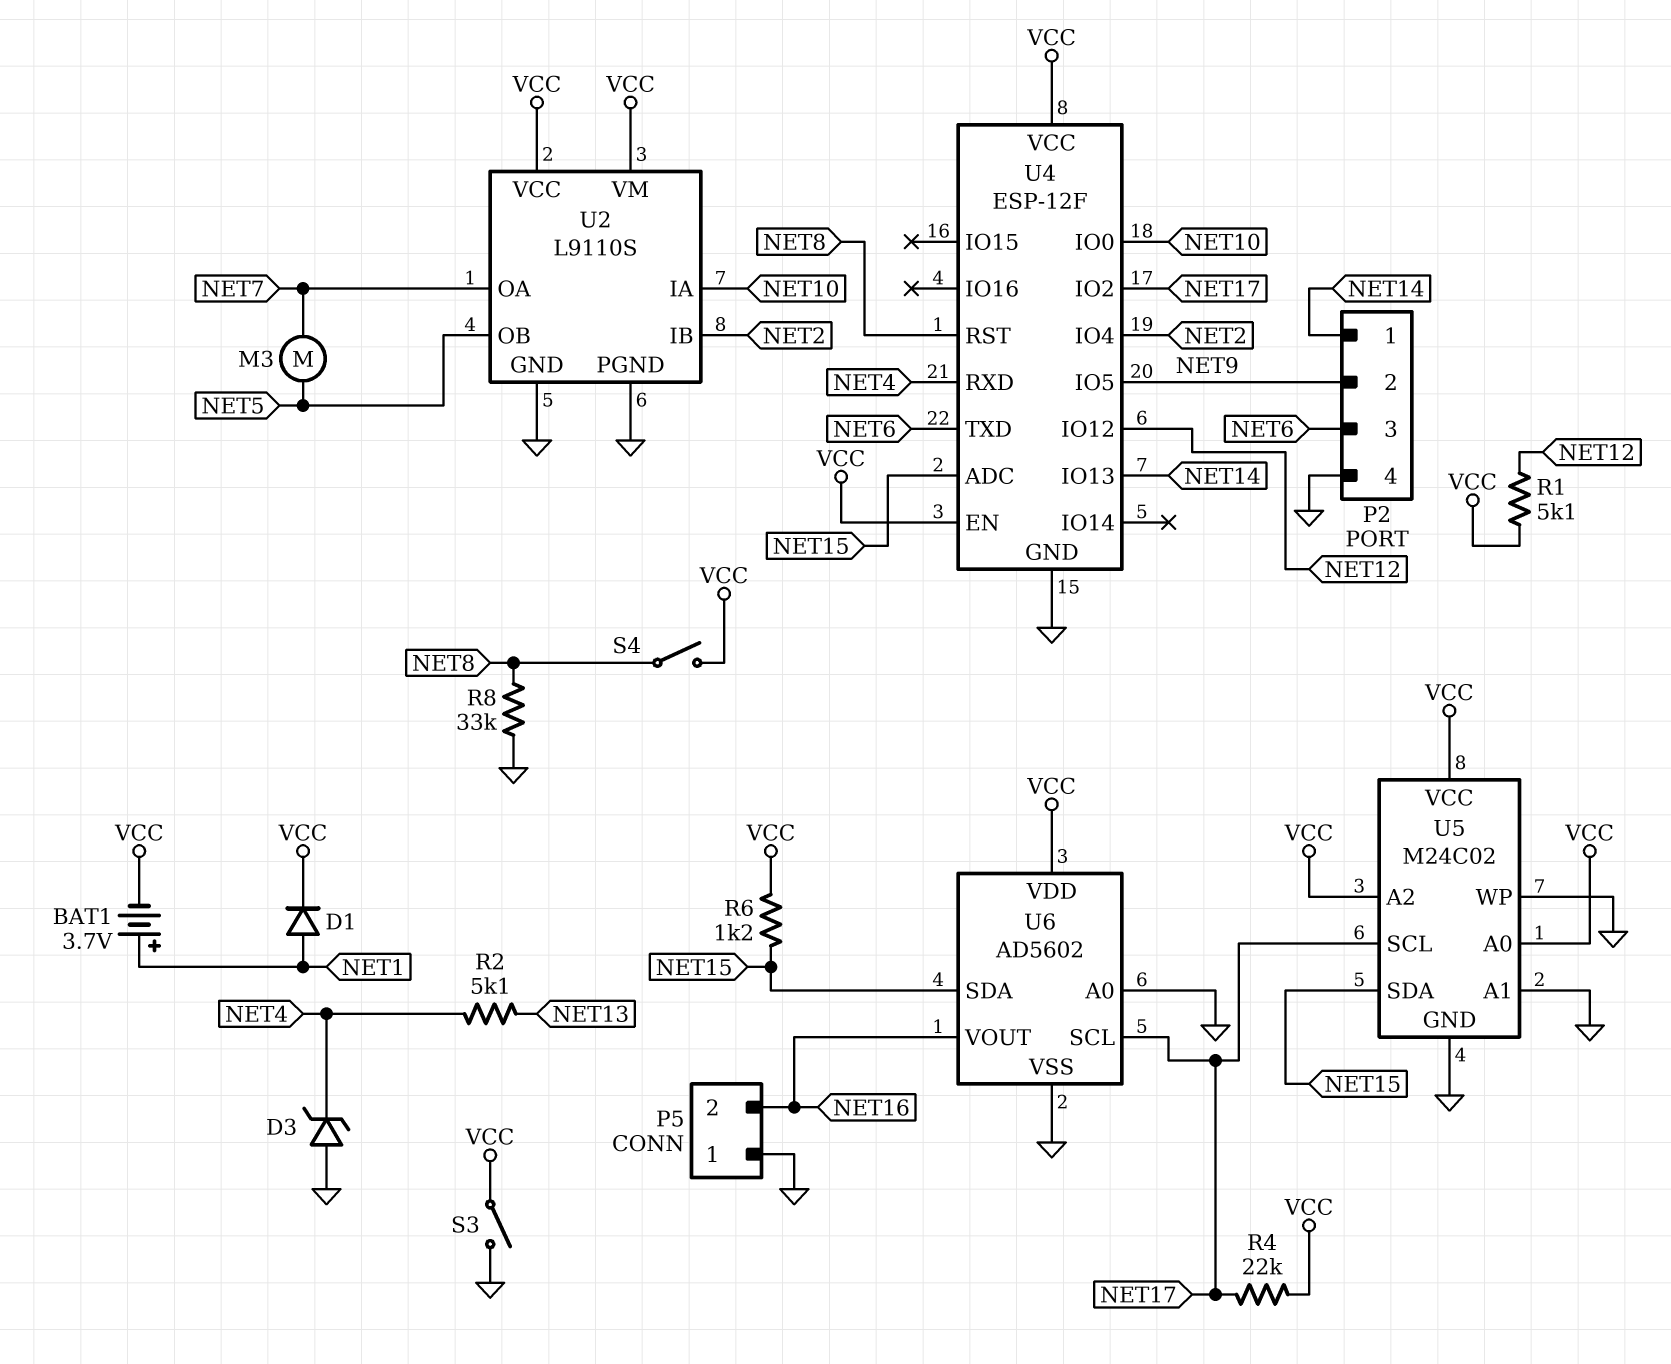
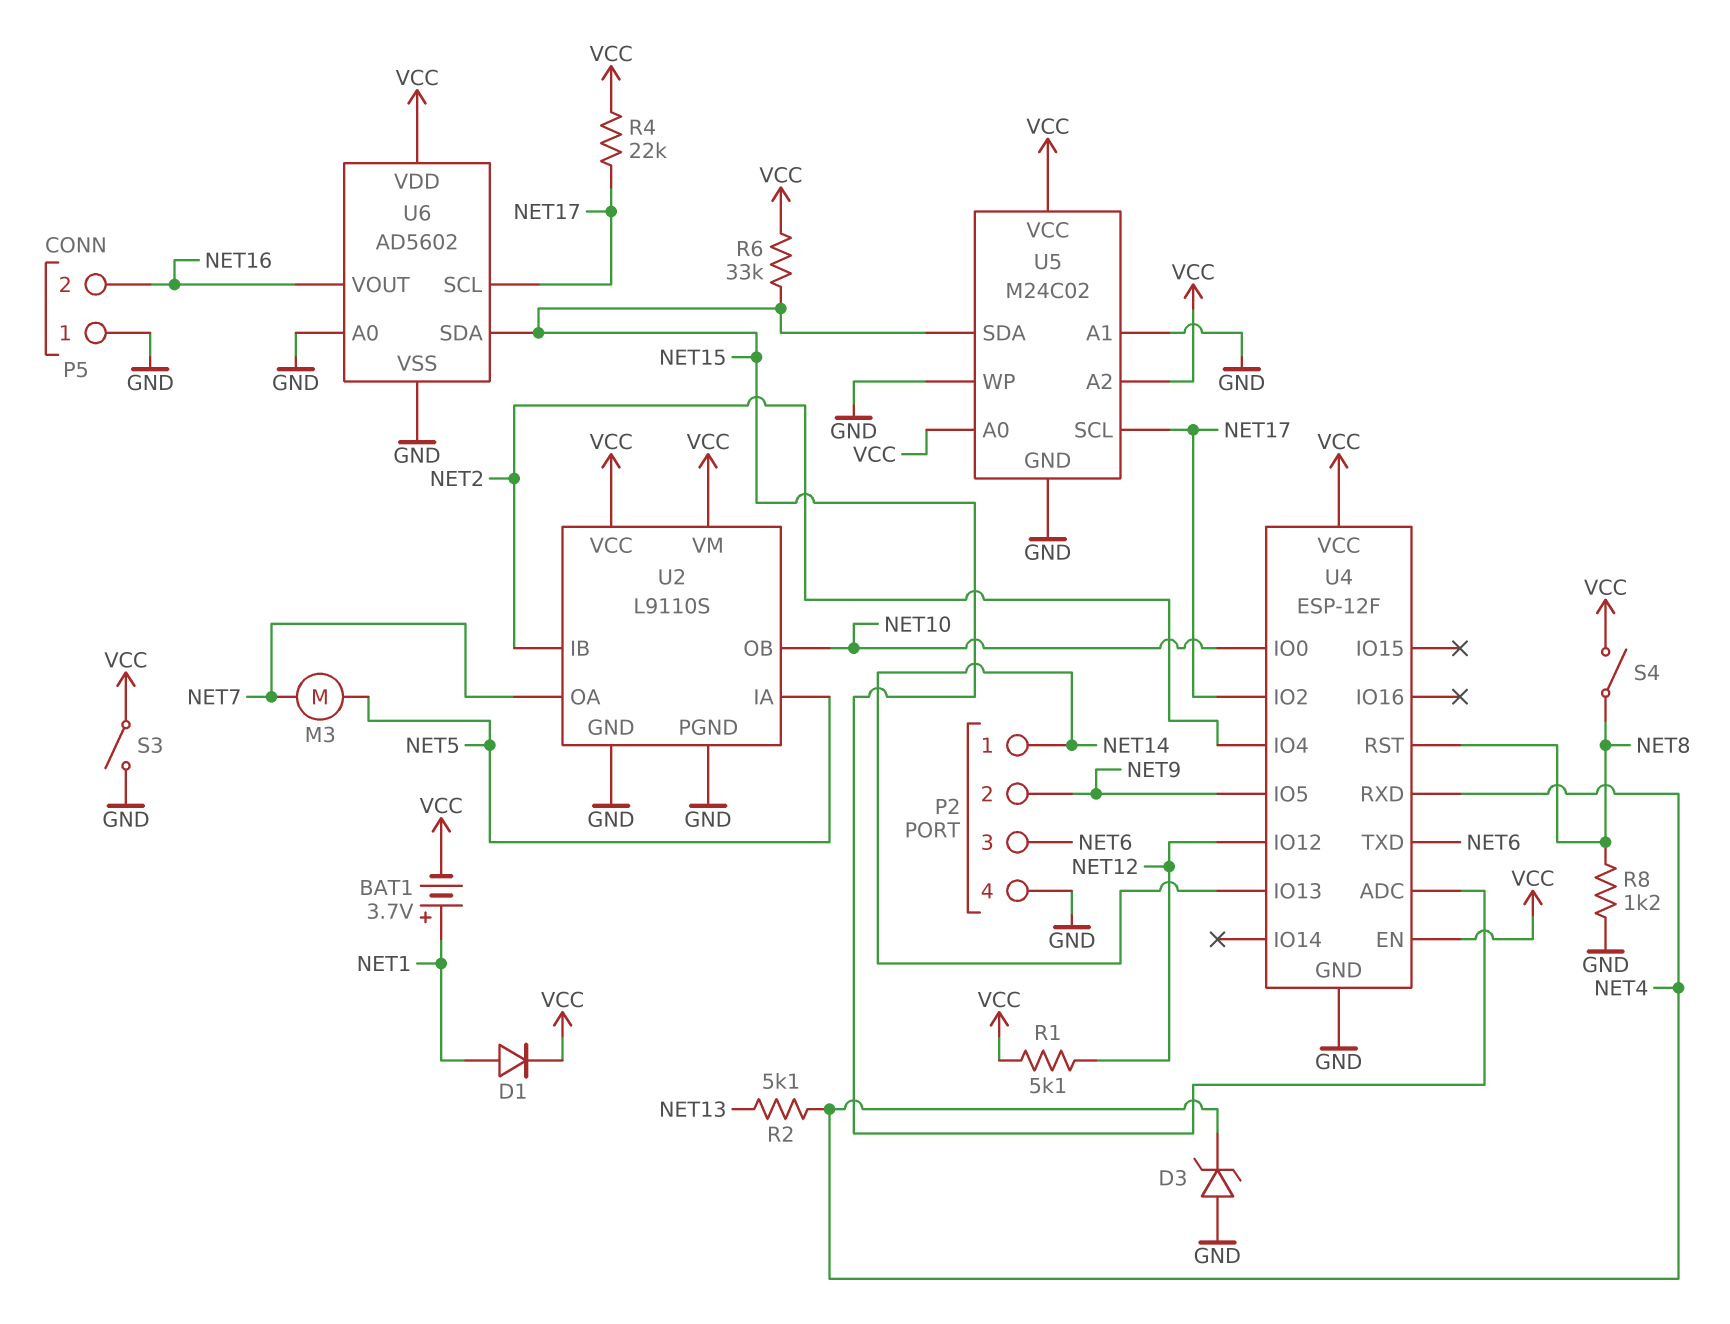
R6: 1.2k (NET15, VCC) -> 33k (NET15, VCC)
R8: 33k (GND, NET8) -> 1.2k (GND, NET8)
U2 pin IA: NET10 -> NET5
U2 pin OB: NET5 -> NET10

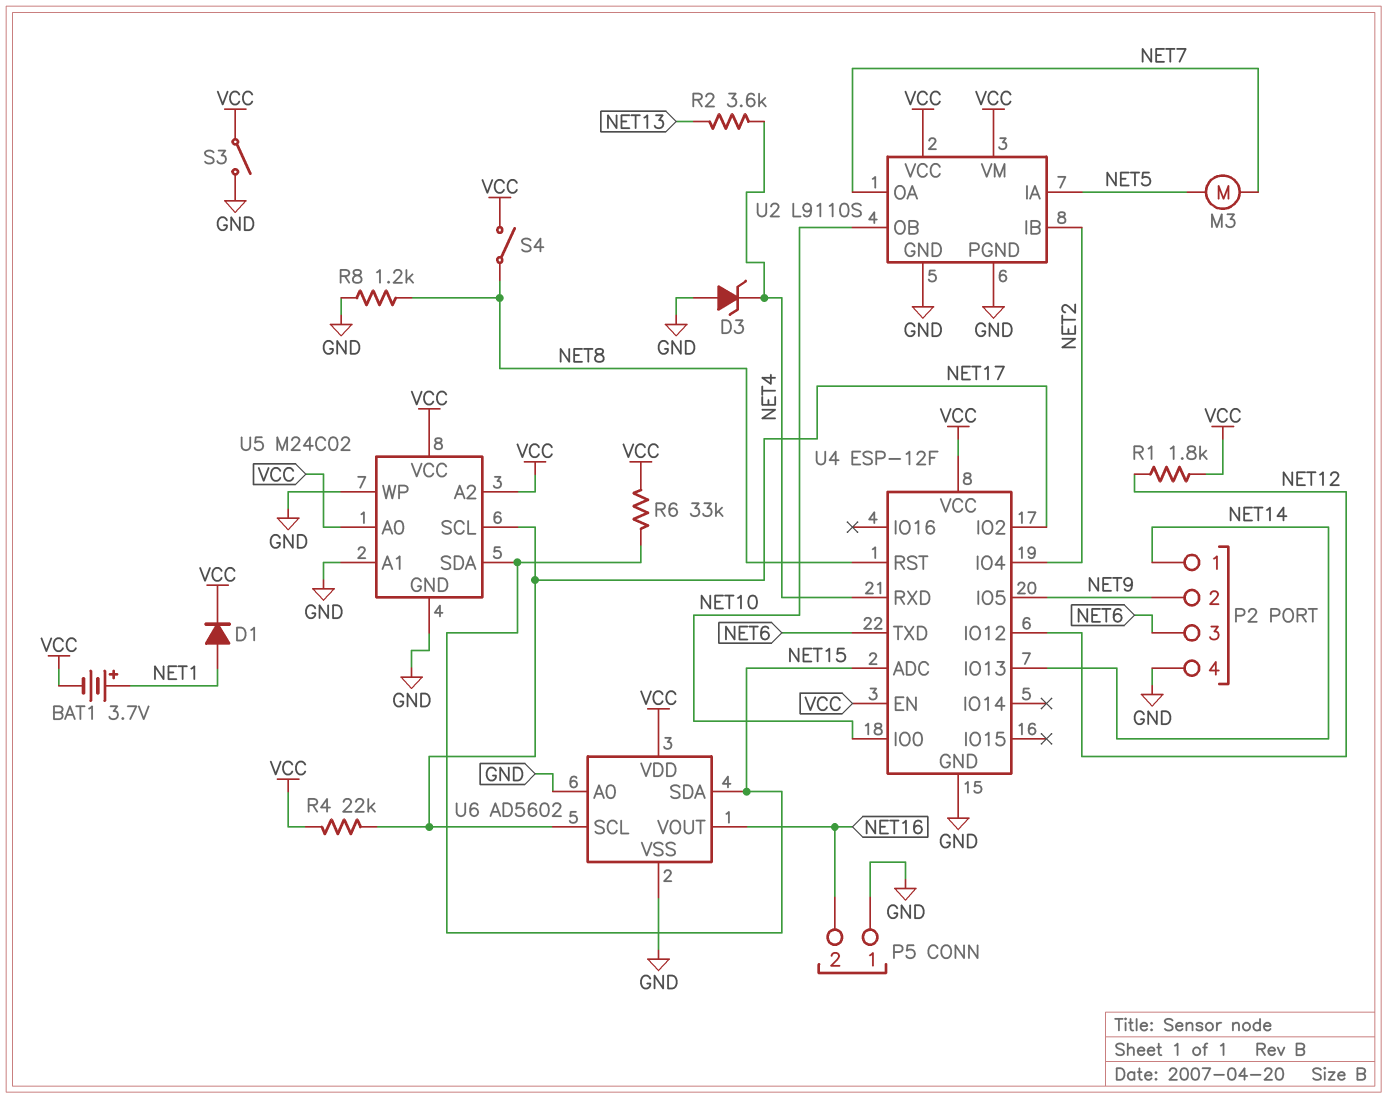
R1: 5.1k (NET12, VCC) -> 1.8k (NET12, VCC)
R2: 5.1k (NET4, NET13) -> 3.6k (NET4, NET13)

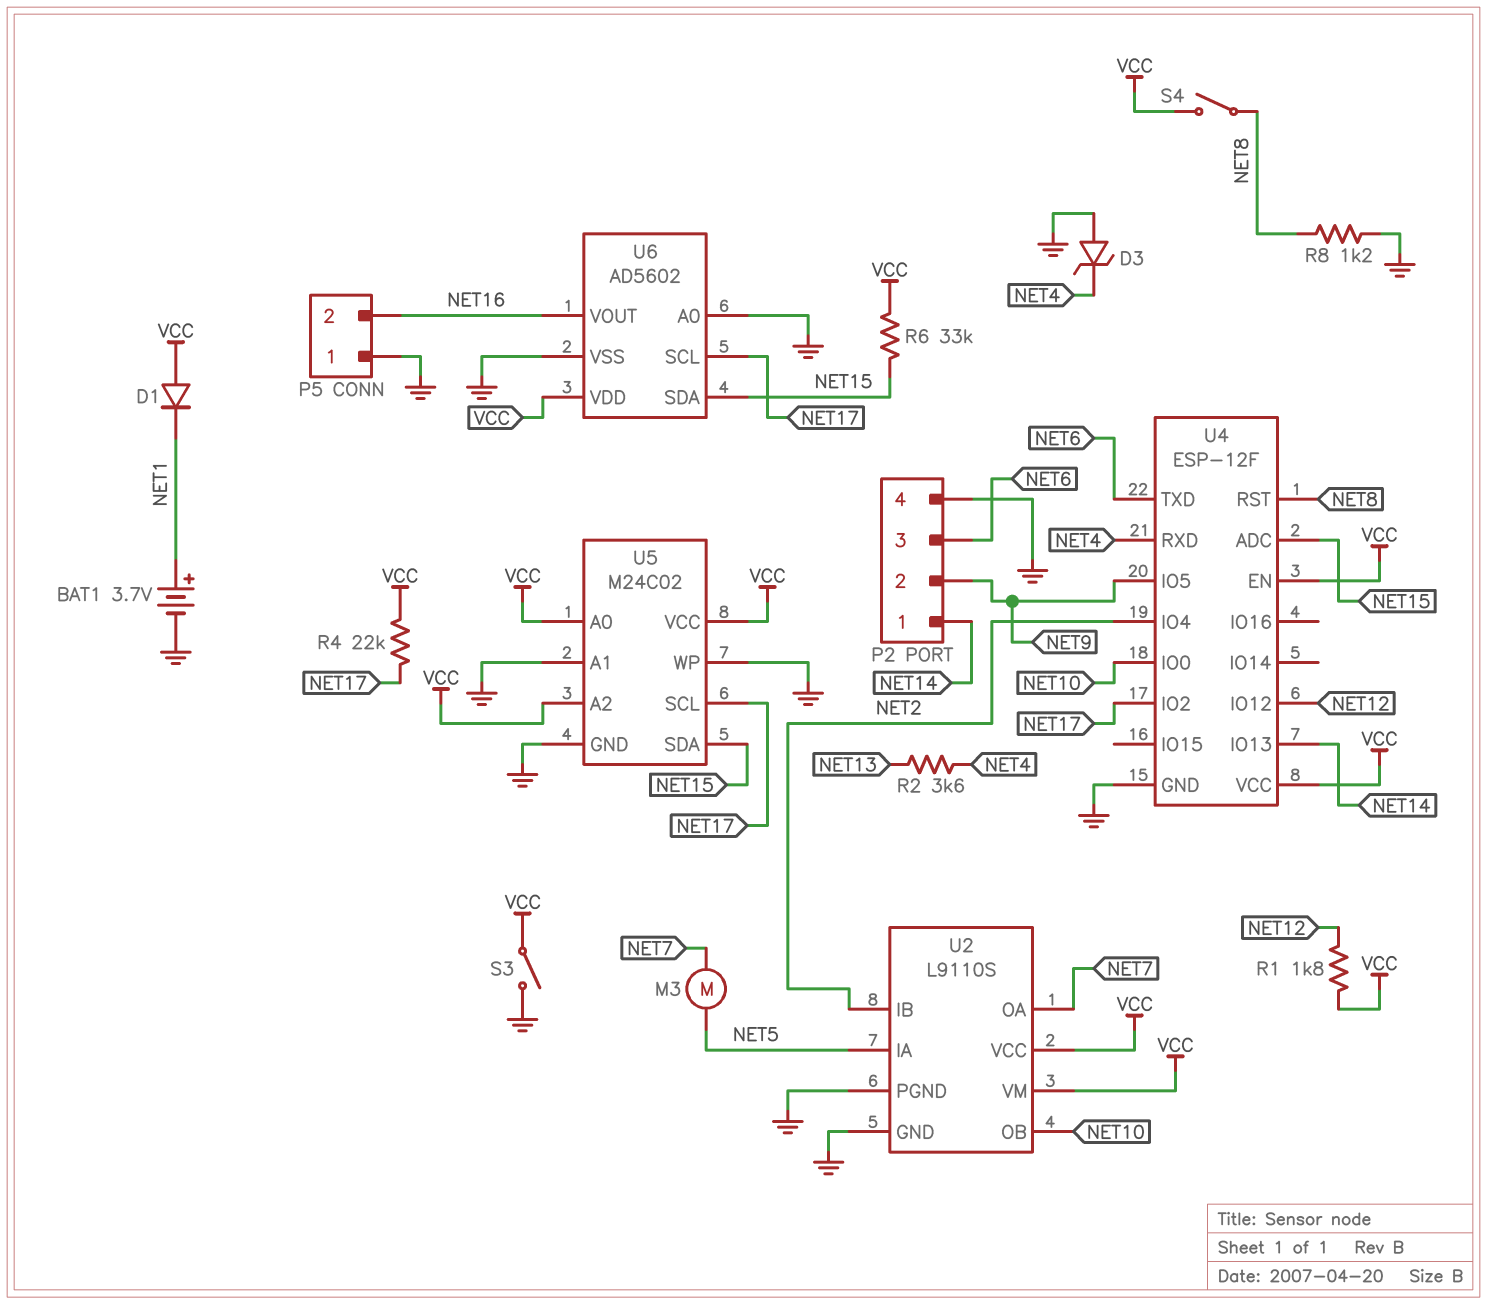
BAT1: 3.7V (plus NET1, minus VCC) -> 3.7V (plus NET1, minus GND)
D1: diode (A NET1, K VCC) -> diode (A VCC, K NET1)

